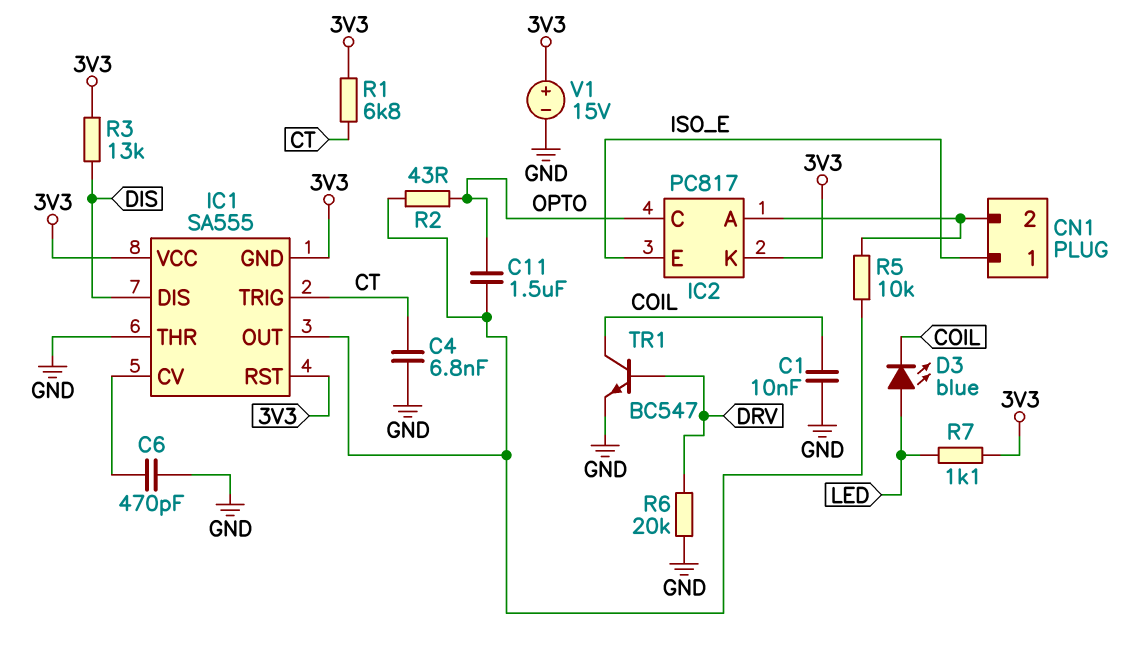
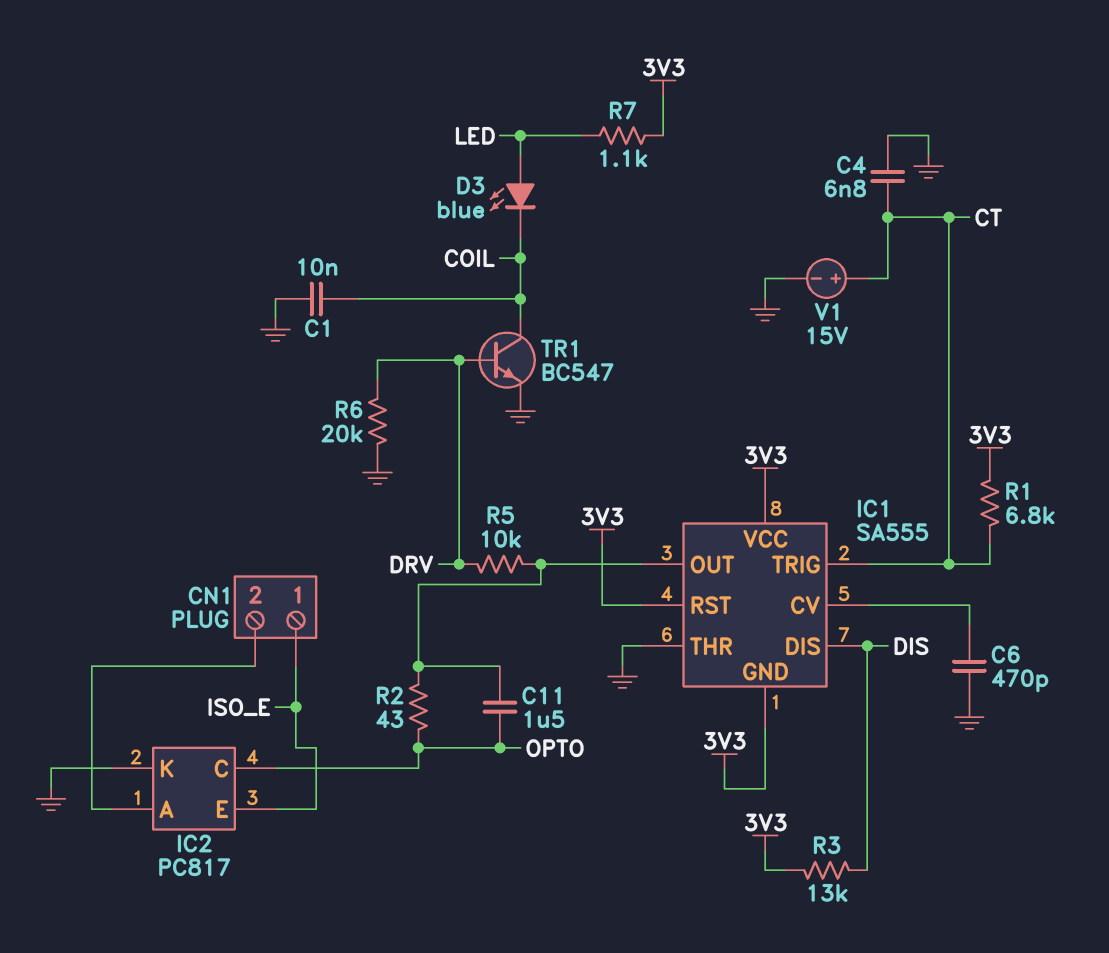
IC2 pin K: 3V3 -> GND
R5: 10k (CN1/2, IC1/OUT) -> 10k (DRV, IC1/OUT)
V1: 15V (plus 3V3, minus GND) -> 15V (plus CT, minus GND)

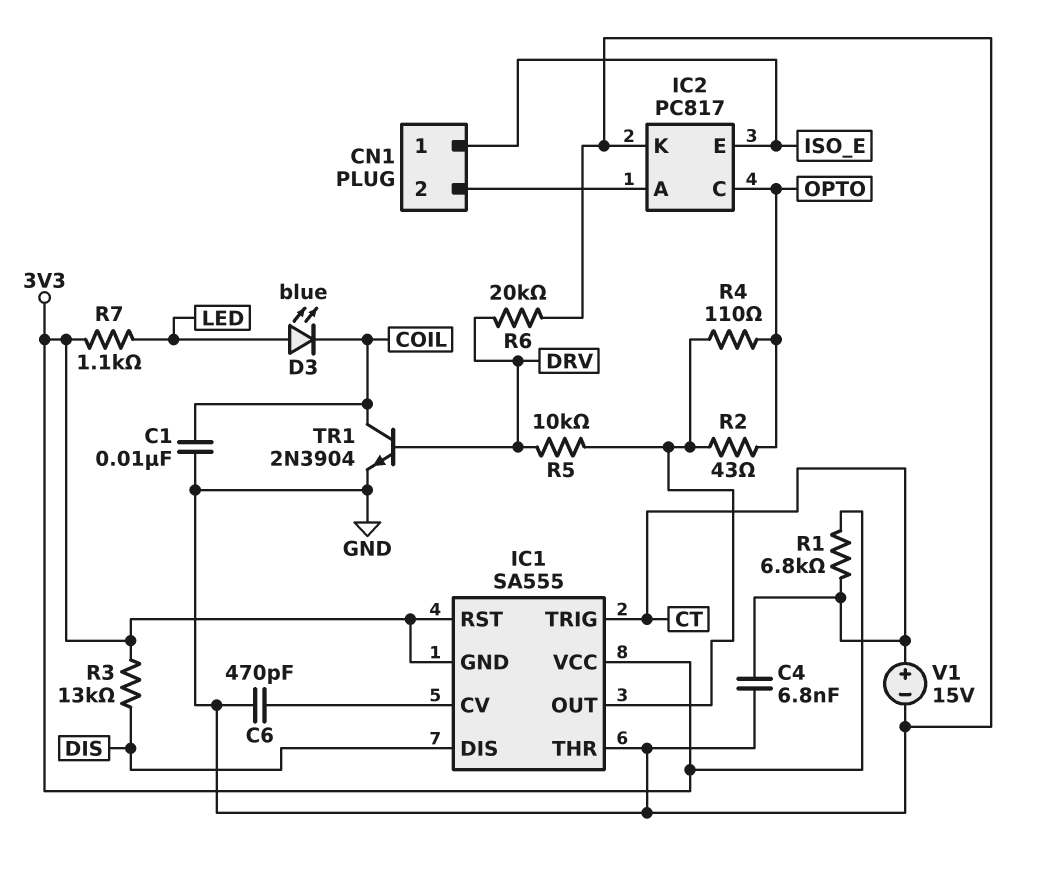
C11: 1.5uF (IC1/OUT, OPTO) -> none
R4: none -> 110 (IC1/OUT, OPTO)
TR1: NPN BC547 (B DRV, C COIL, E GND) -> NPN 2N3904 (B DRV, C COIL, E GND)

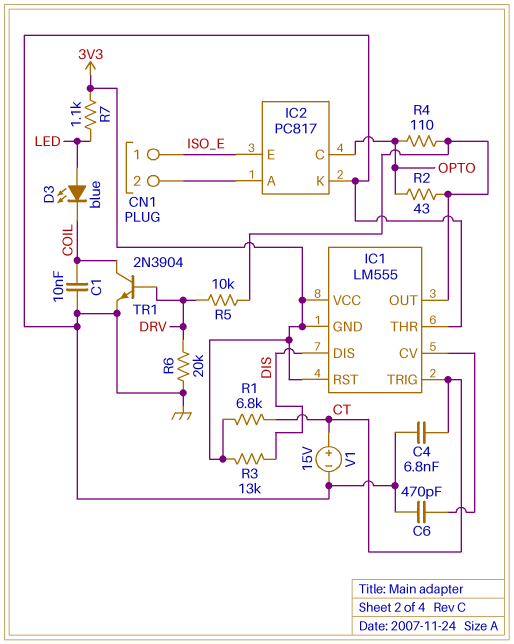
IC1: SA555 -> LM555

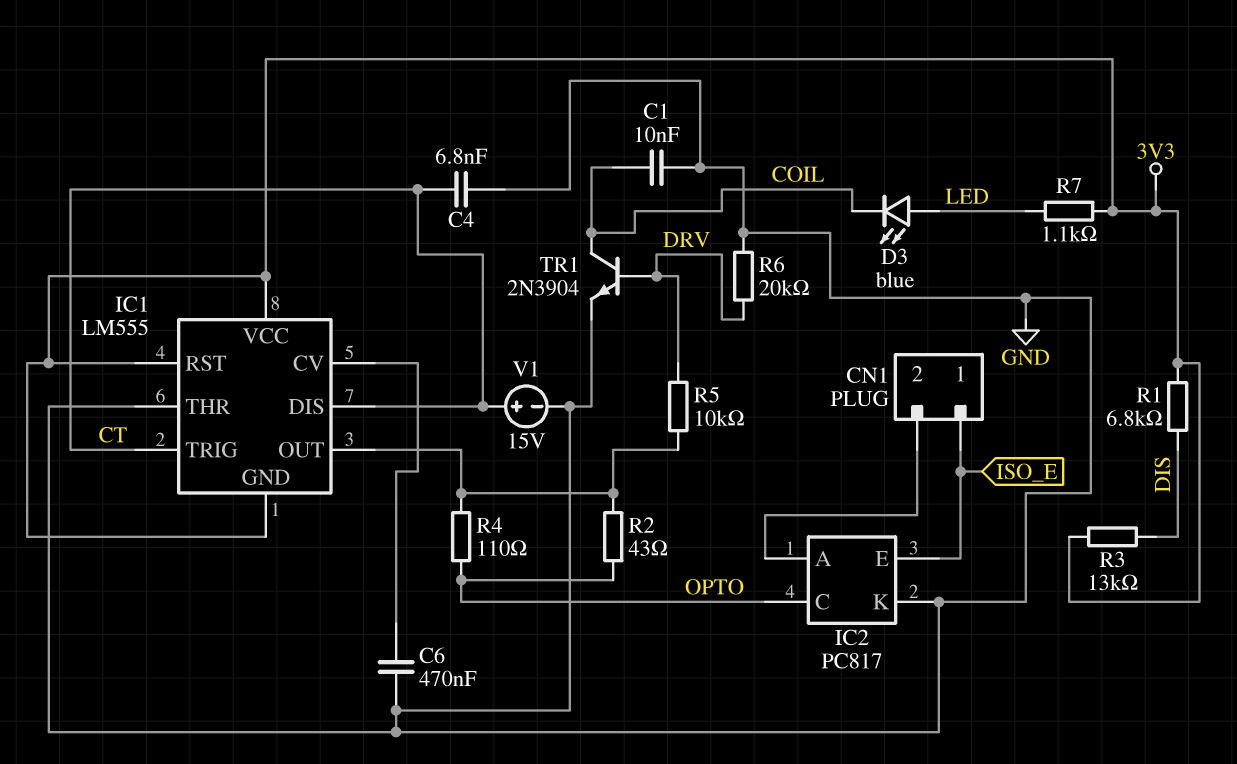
C6: 470pF (GND, IC1/CV) -> 470nF (GND, IC1/CV)
IC1 pin DIS: DIS -> CT
R1: 6.8k (3V3, CT) -> 6.8k (3V3, DIS)

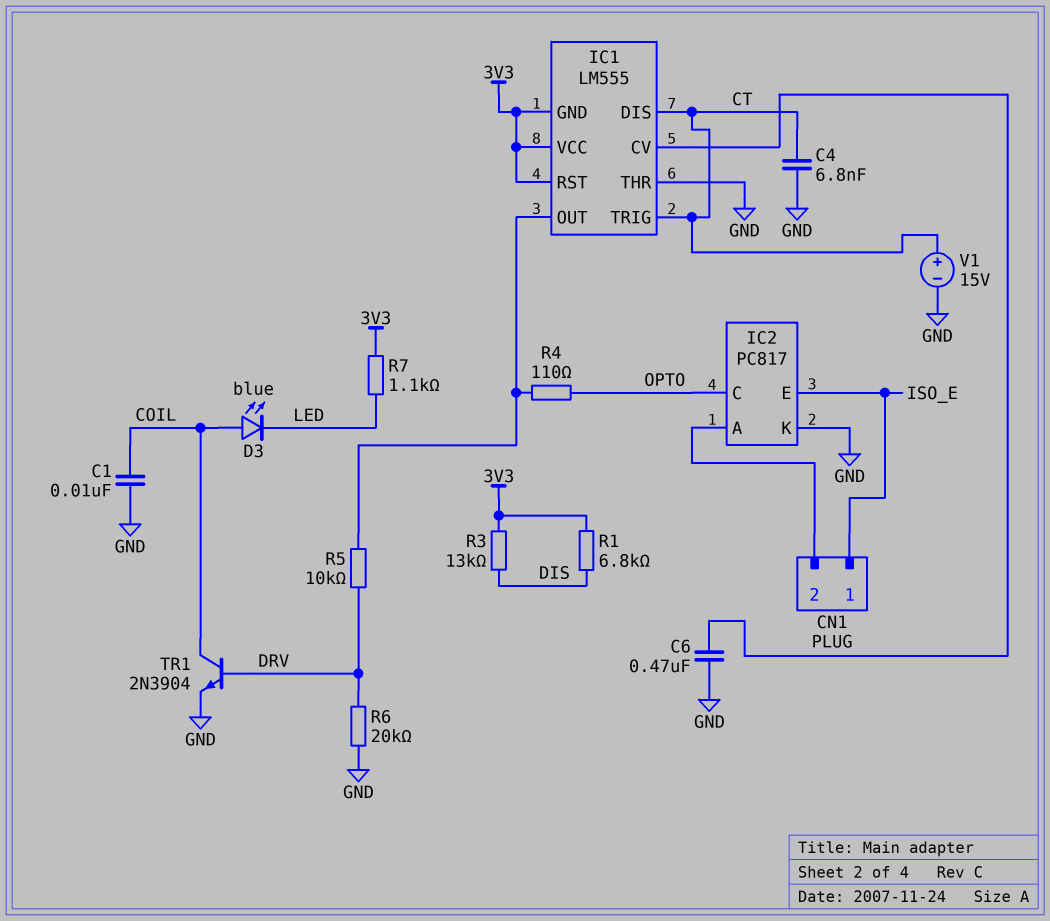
D3: LED blue (A LED, K COIL) -> LED blue (A COIL, K LED)
R2: 43 (IC1/OUT, OPTO) -> none

